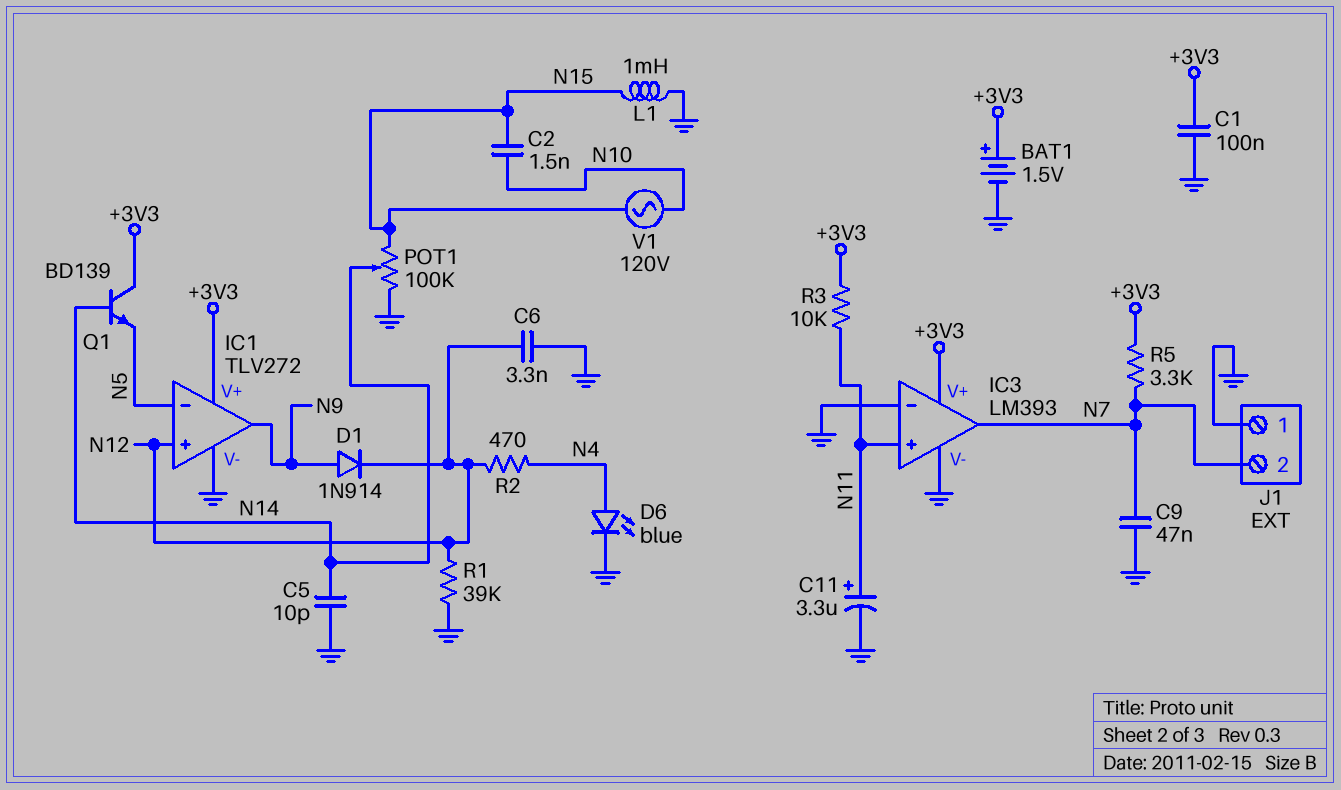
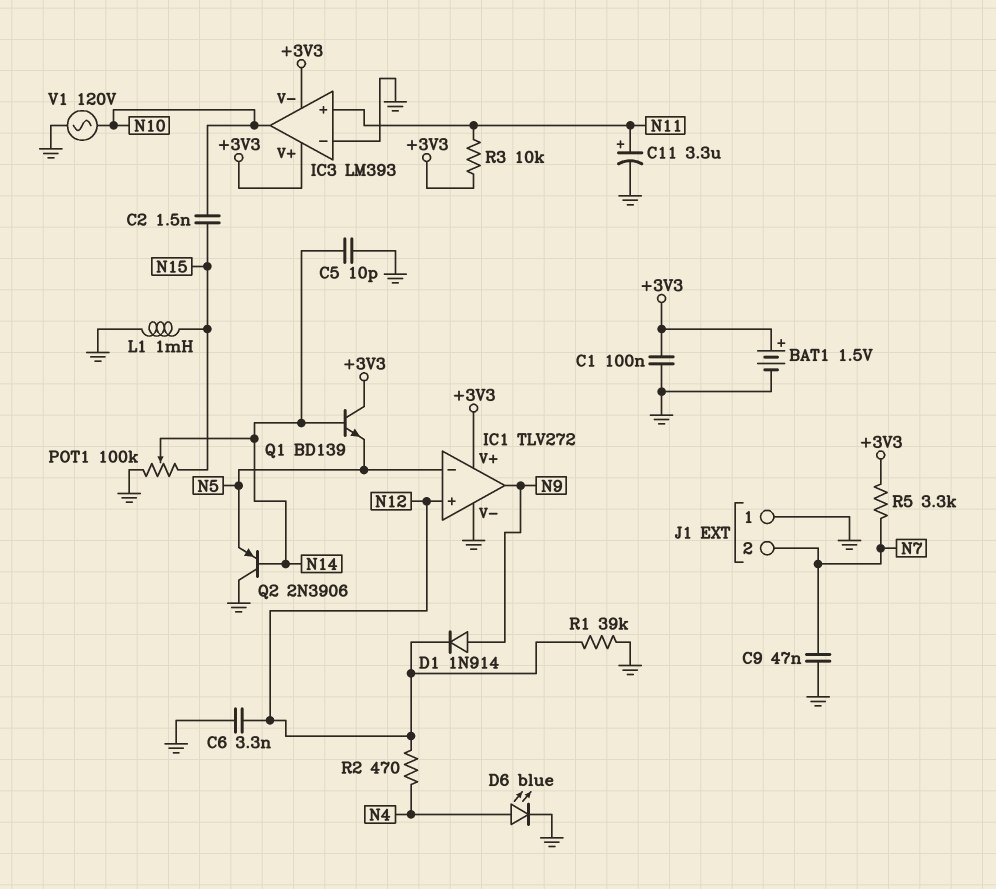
IC3 pin V-: GND -> +3V3
IC3 pin out: N7 -> N10
Q2: none -> PNP 2N3906 (B N14, C GND, E N5)
V1: AC 120V (N10, N15) -> AC 120V (GND, N10)

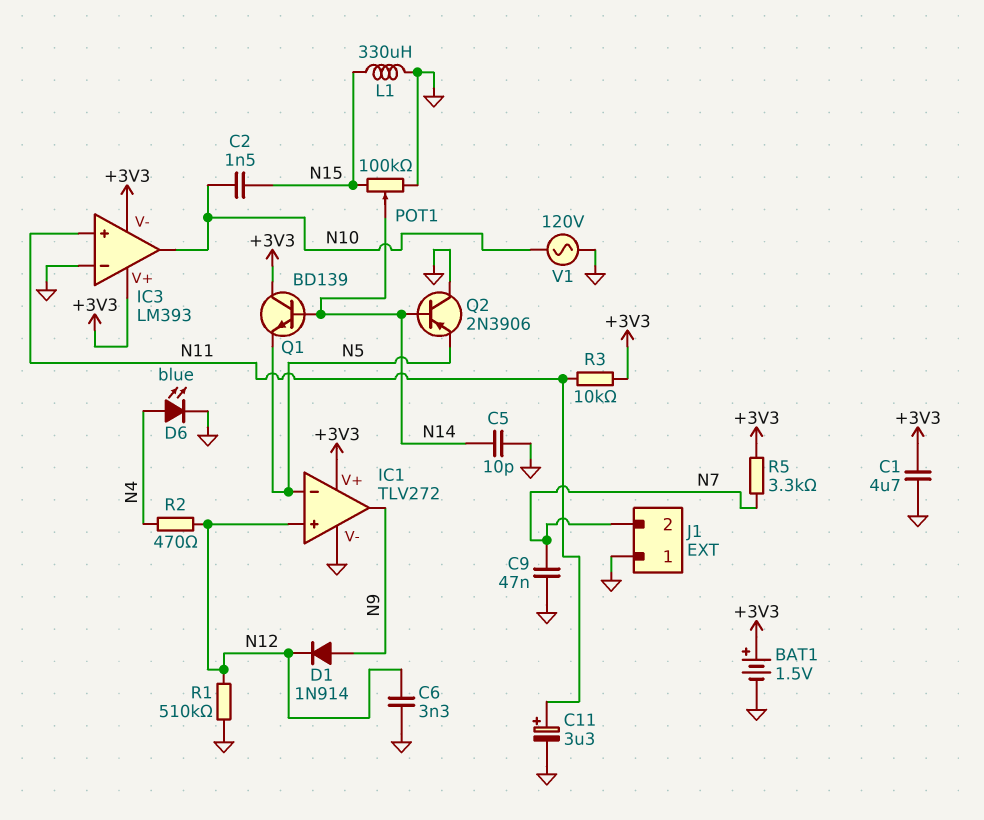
C1: 100nF (+3V3, GND) -> 4.7uF (+3V3, GND)
L1: 1mH (GND, N15) -> 330uH (GND, N15)
R1: 39k (GND, N12) -> 510k (GND, N12)

